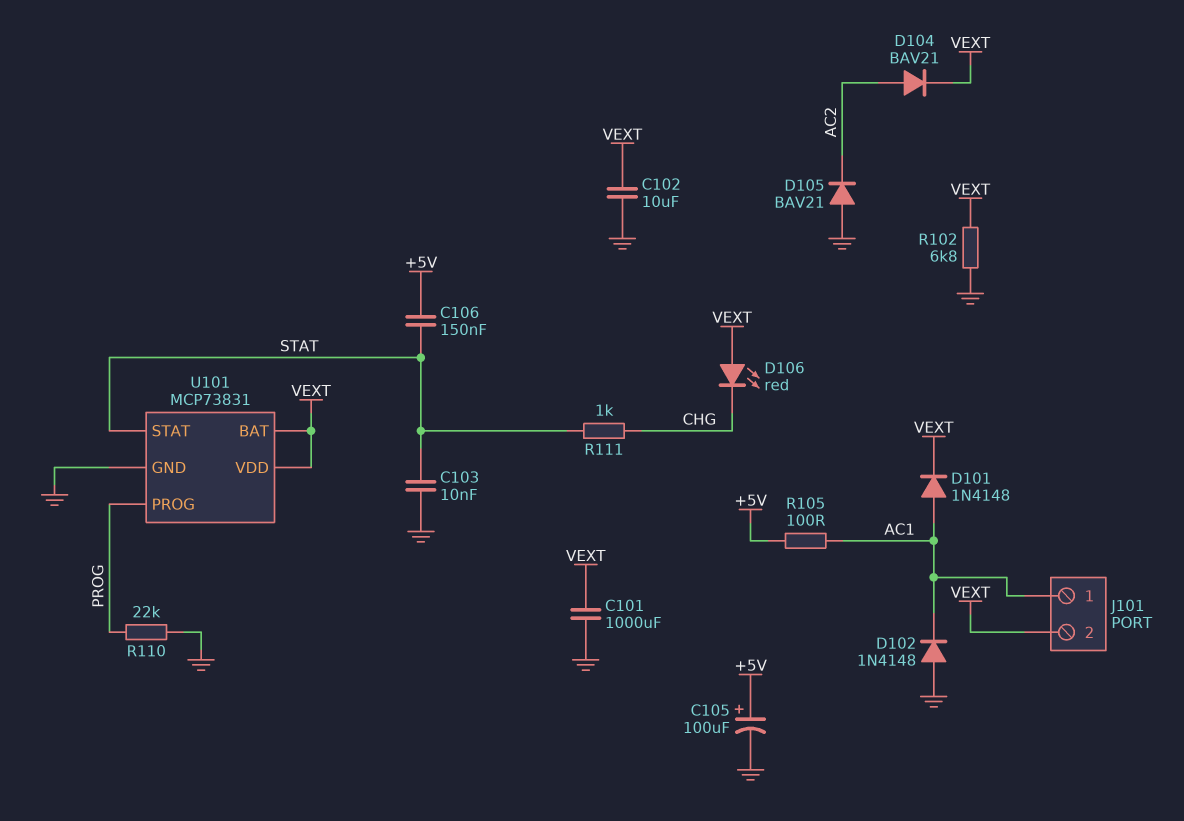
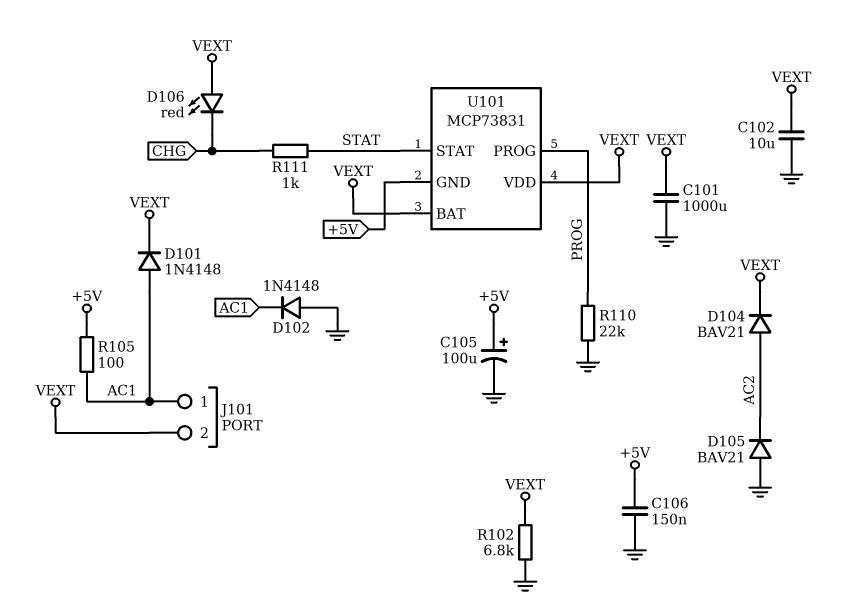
C103: 10nF (GND, STAT) -> none
C106: 150nF (+5V, STAT) -> 150nF (+5V, GND)
U101 pin GND: GND -> +5V

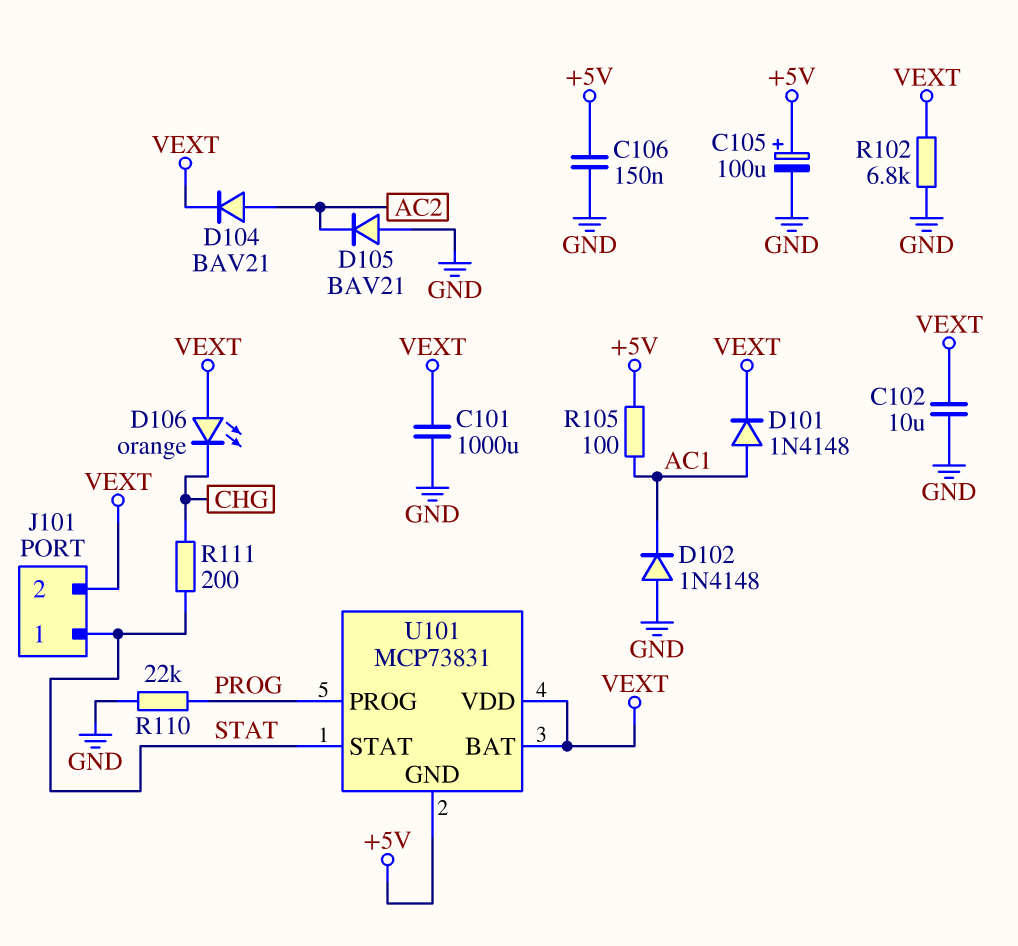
D106: LED red (A VEXT, K CHG) -> LED orange (A VEXT, K CHG)
J101 pin 1: AC1 -> STAT
R111: 1k (CHG, STAT) -> 200 (CHG, STAT)

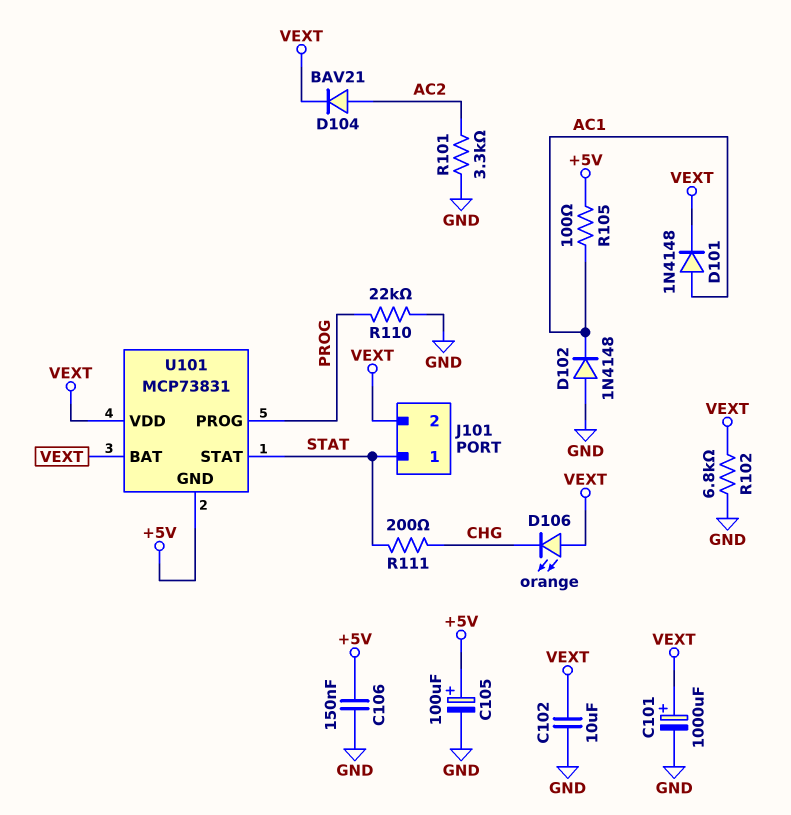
C101: 1000uF (GND, VEXT) -> 1000uF (plus VEXT, minus GND)
D105: diode BAV21 (A GND, K AC2) -> none
R101: none -> 3.3k (AC2, GND)

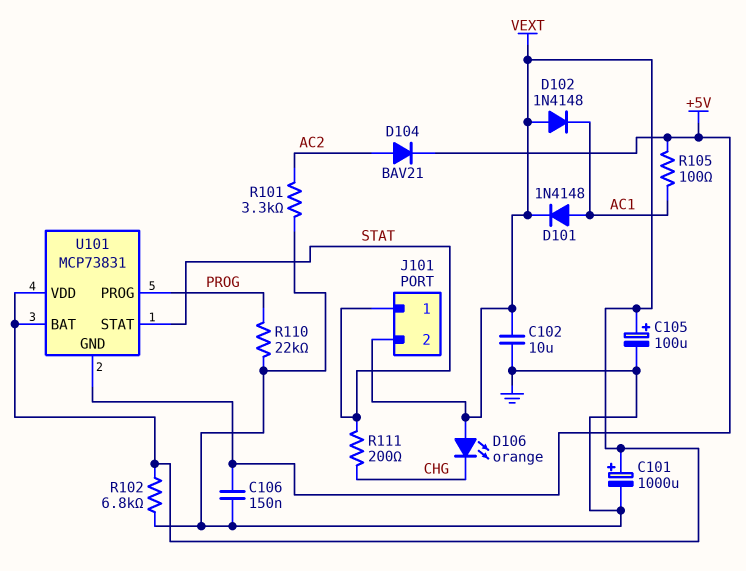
C105: 100uF (plus +5V, minus GND) -> 100uF (plus VEXT, minus GND)
D102: diode 1N4148 (A GND, K AC1) -> diode 1N4148 (A VEXT, K AC1)
D104: diode BAV21 (A AC2, K VEXT) -> diode BAV21 (A AC2, K +5V)

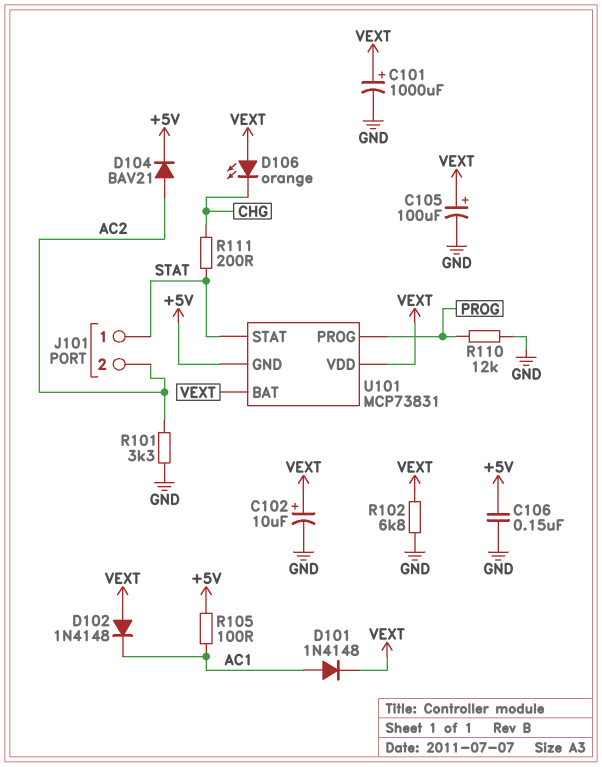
C102: 10uF (GND, VEXT) -> 10uF (plus VEXT, minus GND)
J101 pin 2: VEXT -> AC2
R110: 22k (GND, PROG) -> 12k (GND, PROG)

